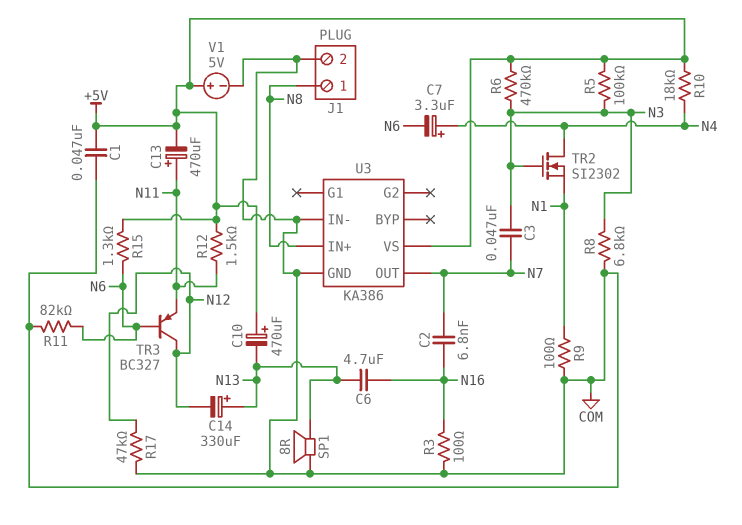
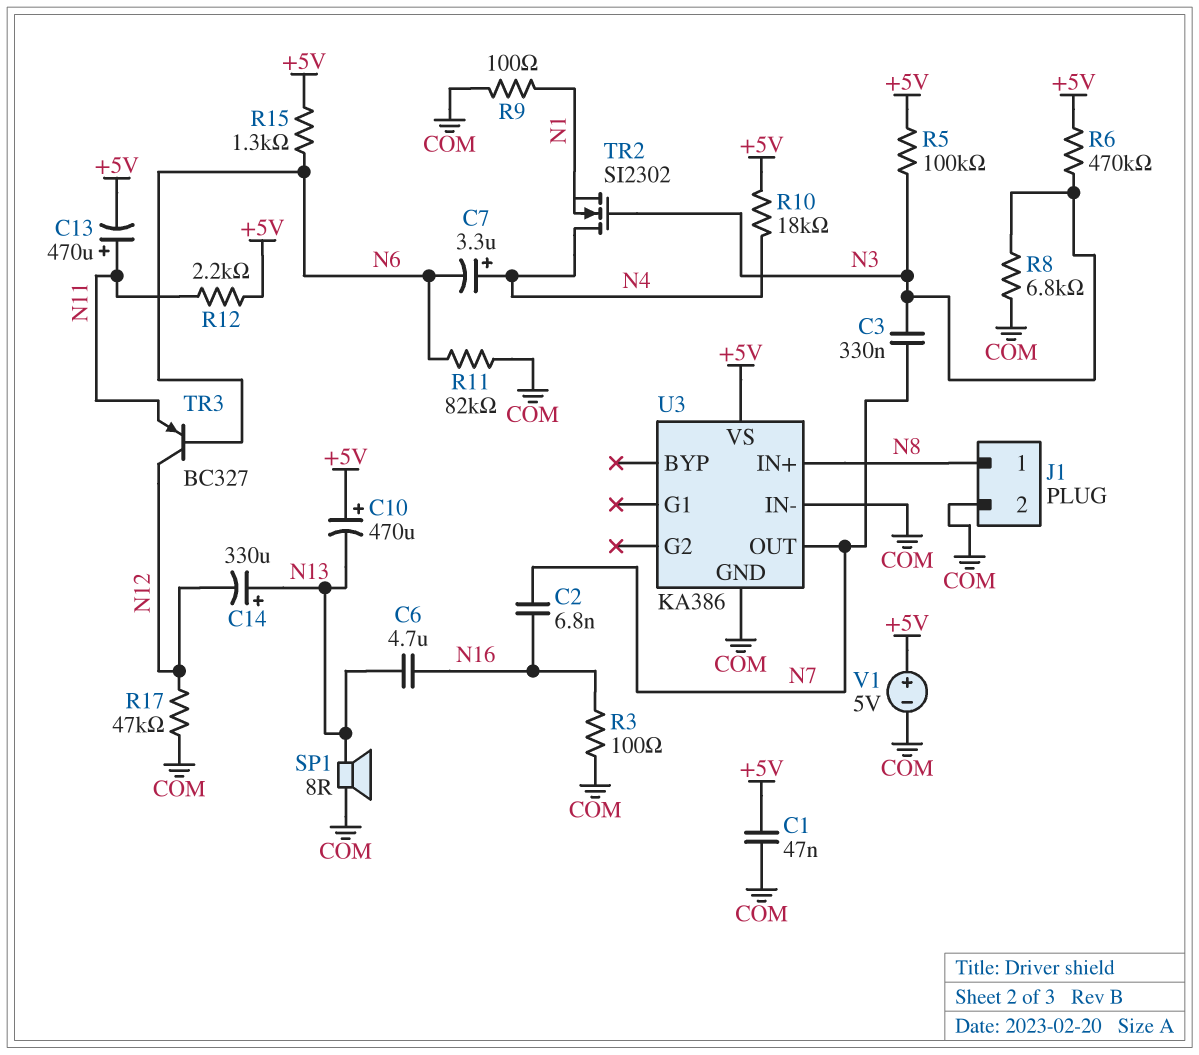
C3: 47nF (N3, N7) -> 330nF (N3, N7)
R12: 1.5k (+5V, N11) -> 2.2k (+5V, N11)

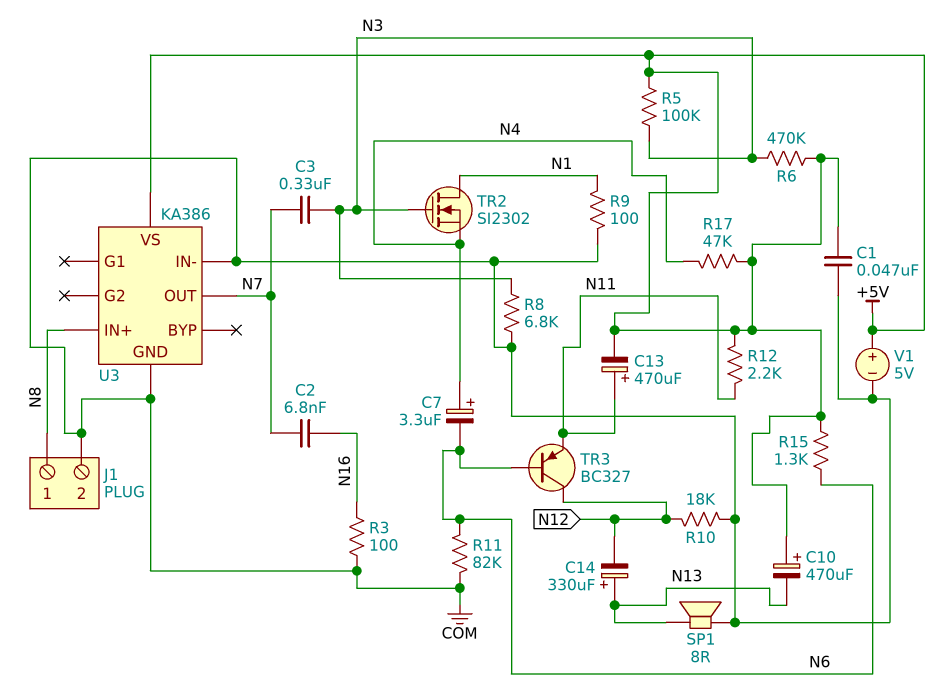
C6: 4.7uF (N13, N16) -> none
R10: 18k (+5V, N4) -> 18k (COM, N12)
R17: 47k (COM, N12) -> 47k (+5V, N4)
TR2: NMOS SI2302 (G N3, D N4, S N1) -> NMOS SI2302 (G N3, D N1, S N4)

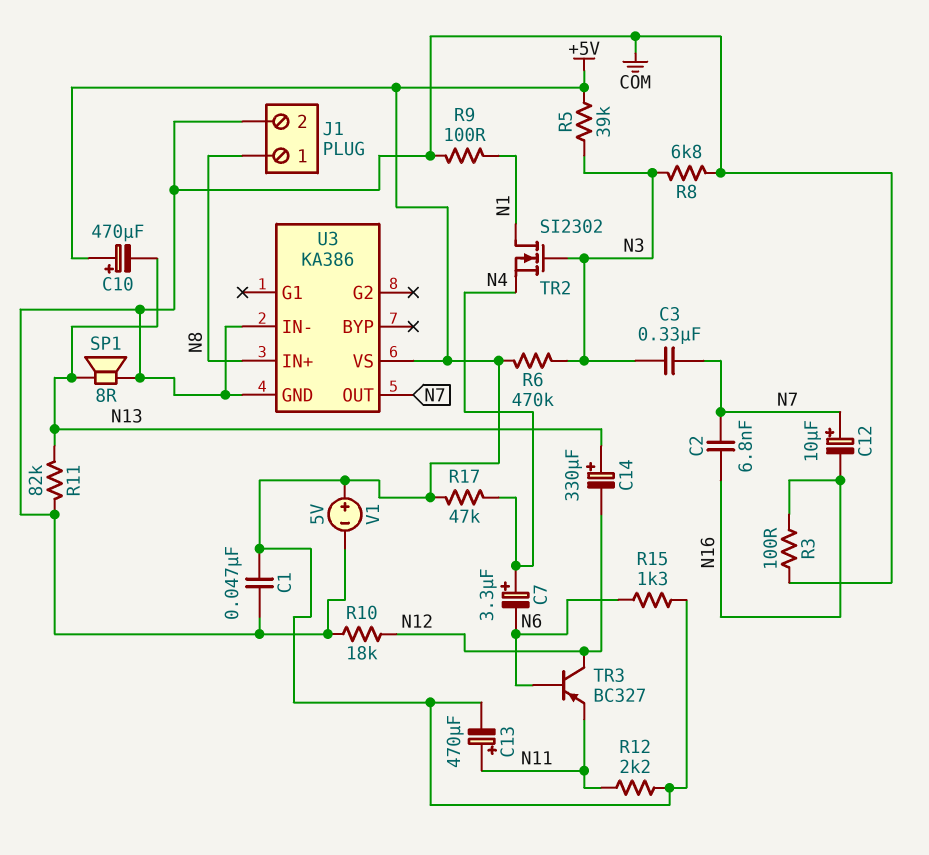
C12: none -> 10uF (plus N7, minus N16)
R5: 100k (+5V, N3) -> 39k (+5V, N3)
R11: 82k (COM, N6) -> 82k (COM, N13)

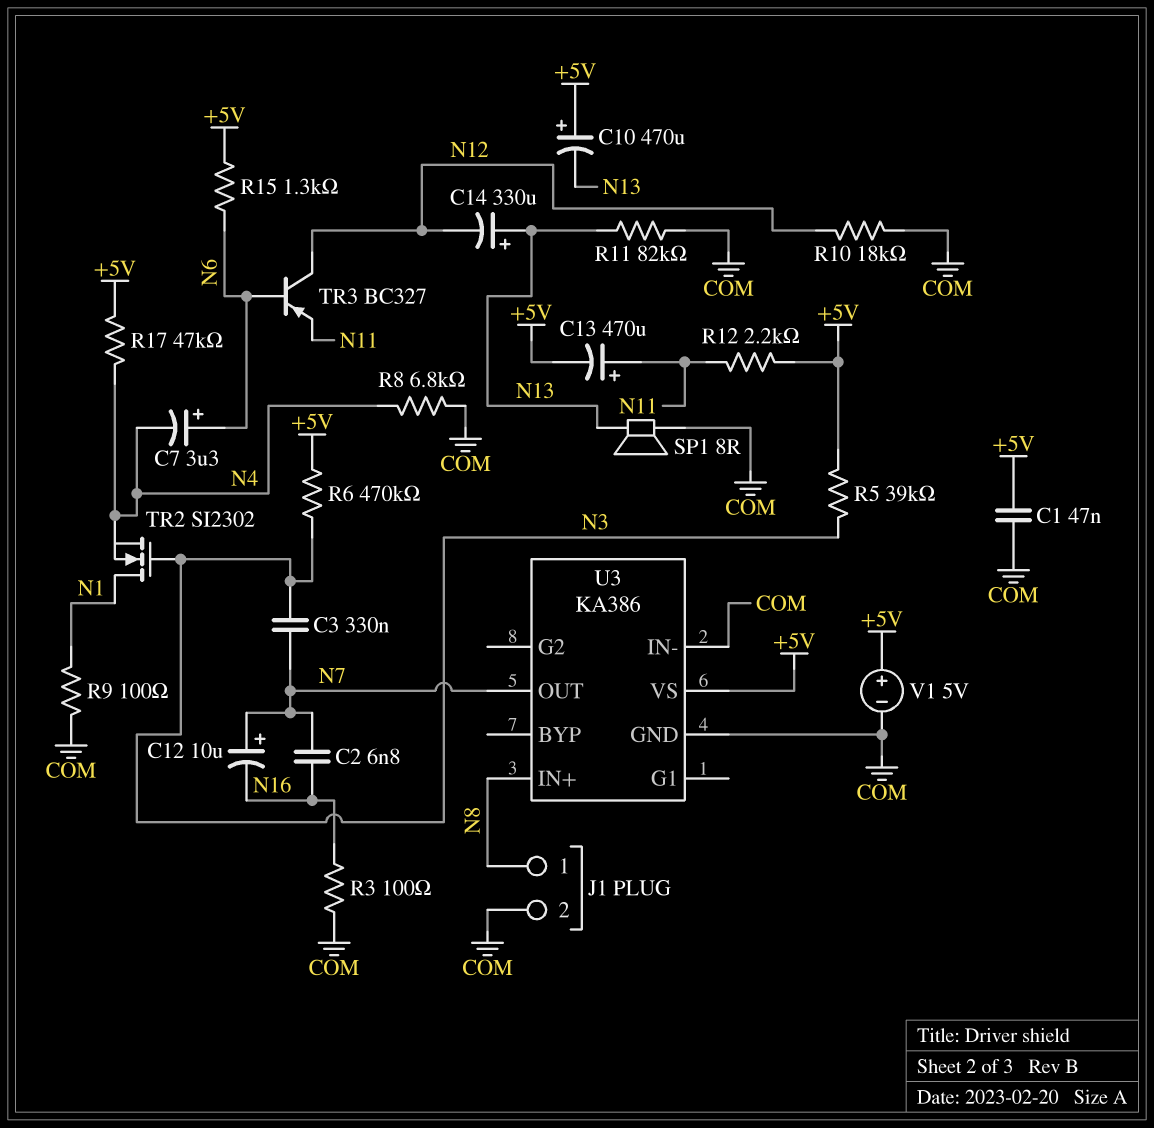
C7: 3.3uF (plus N4, minus N6) -> 3.3uF (plus N6, minus N4)
R8: 6.8k (COM, N3) -> 6.8k (COM, N4)

